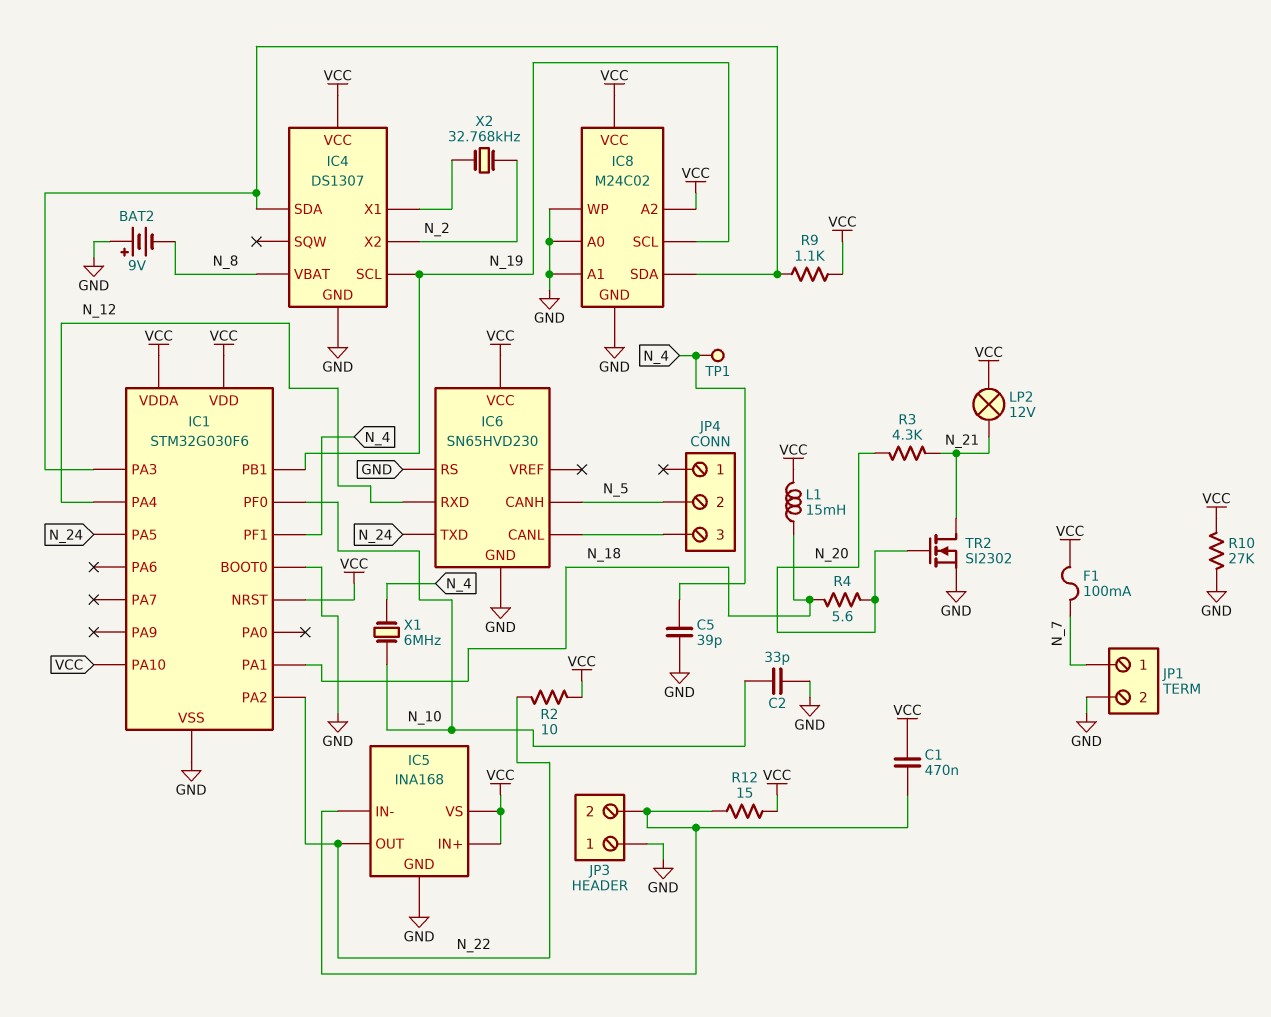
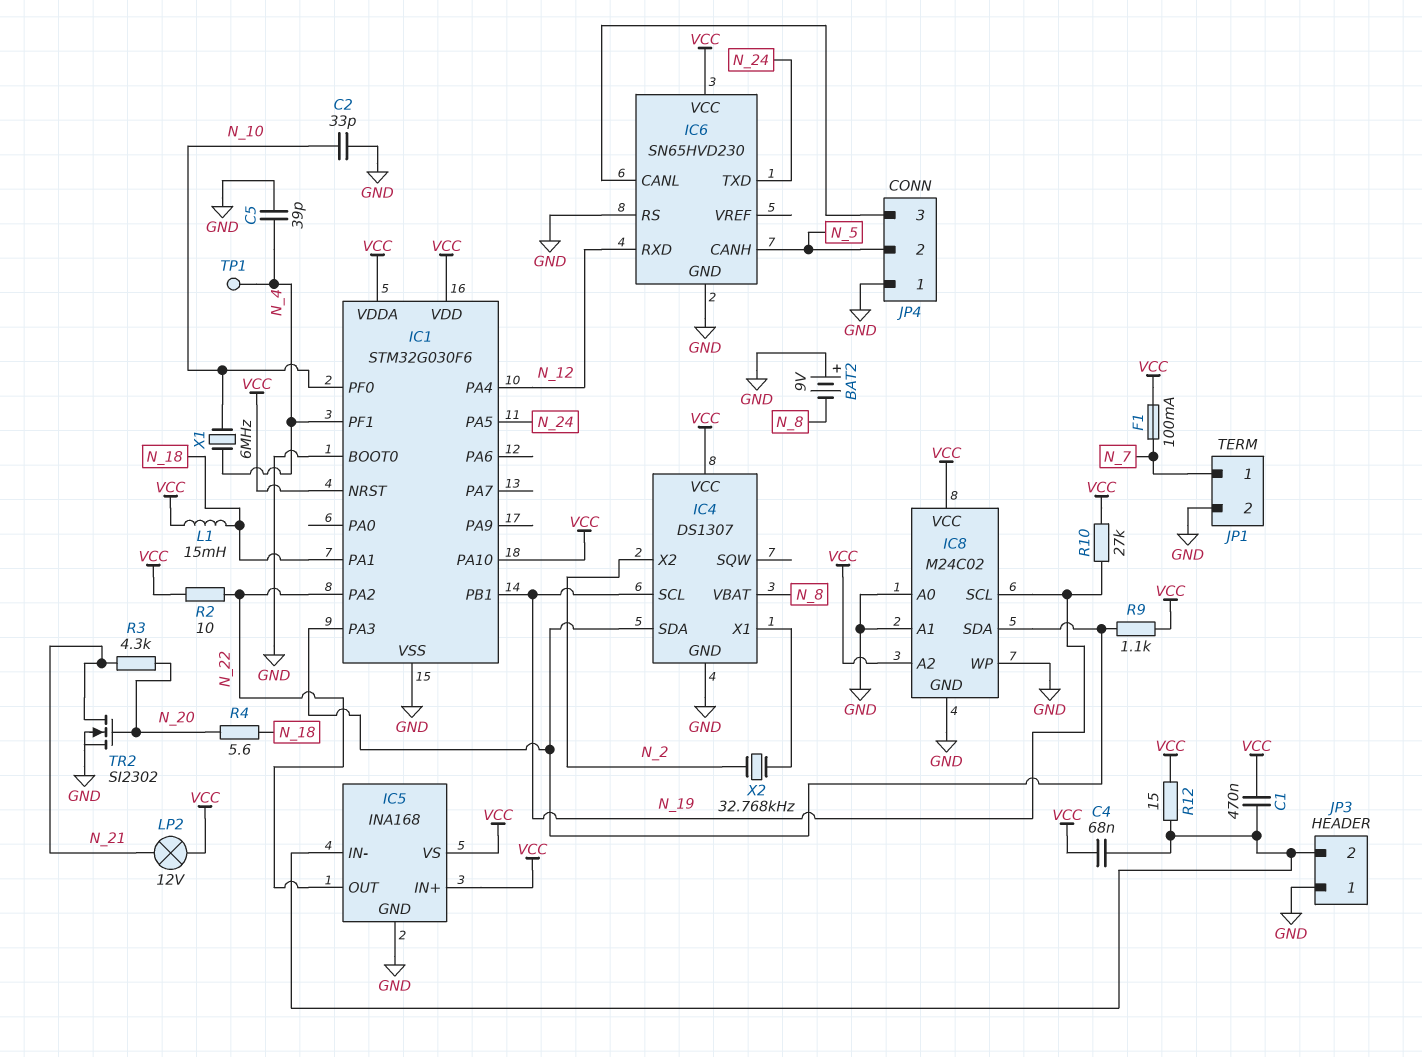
C4: none -> 68nF (IC5/IN-, VCC)
JP4 pin 1: none -> GND
R10: 27k (GND, VCC) -> 27k (N_19, VCC)

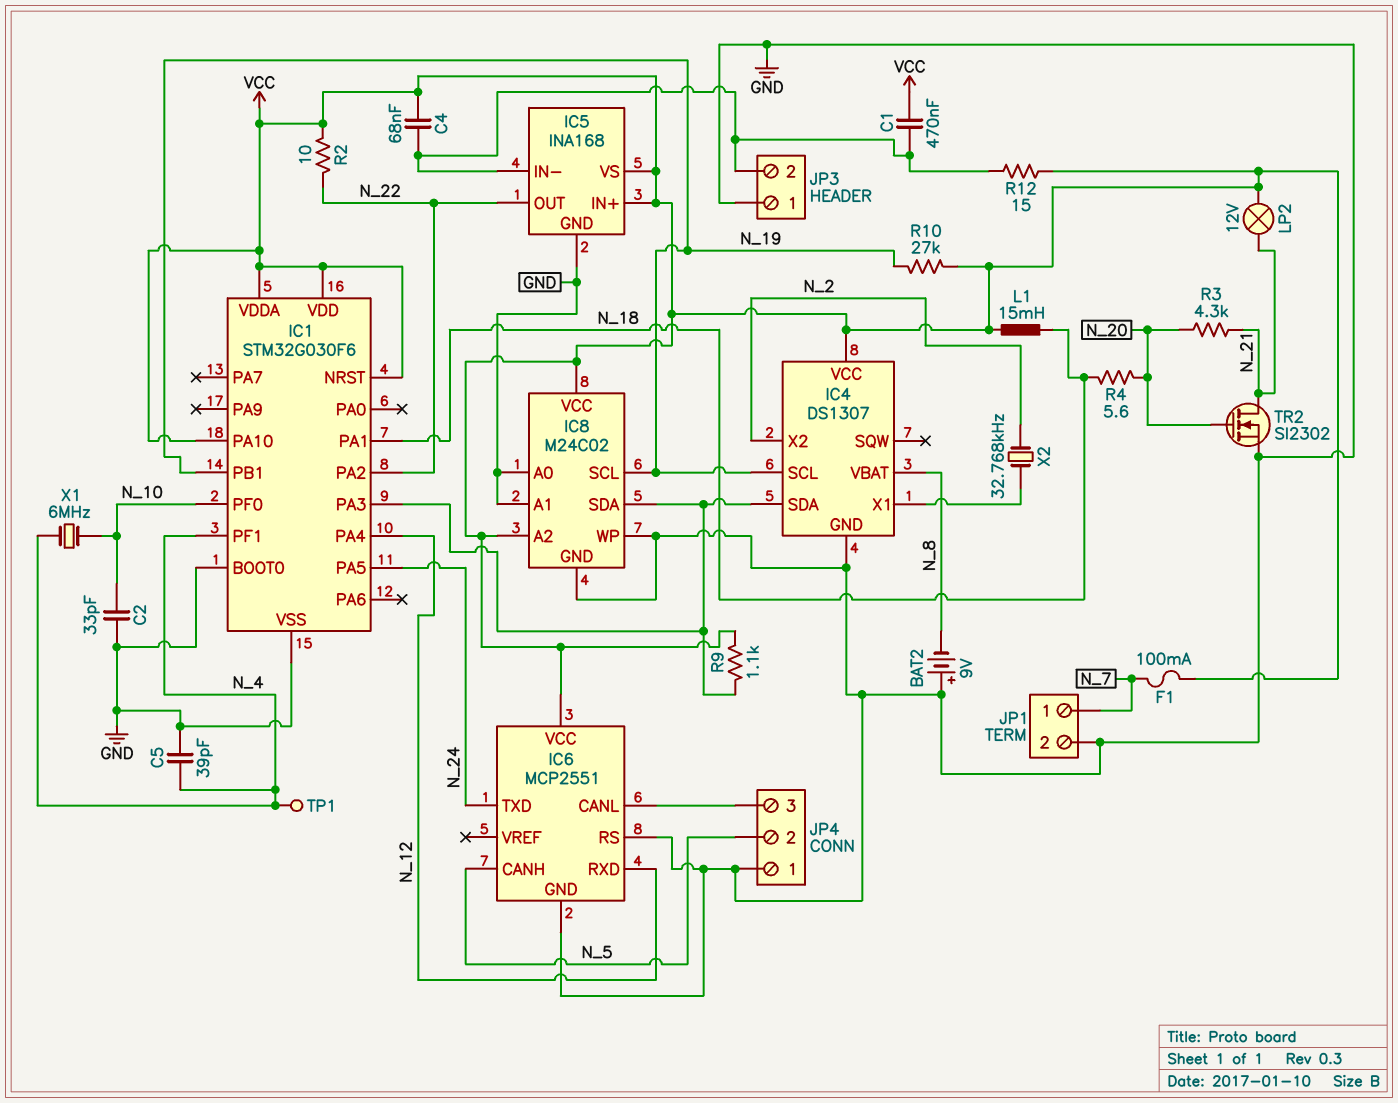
IC6: SN65HVD230 -> MCP2551

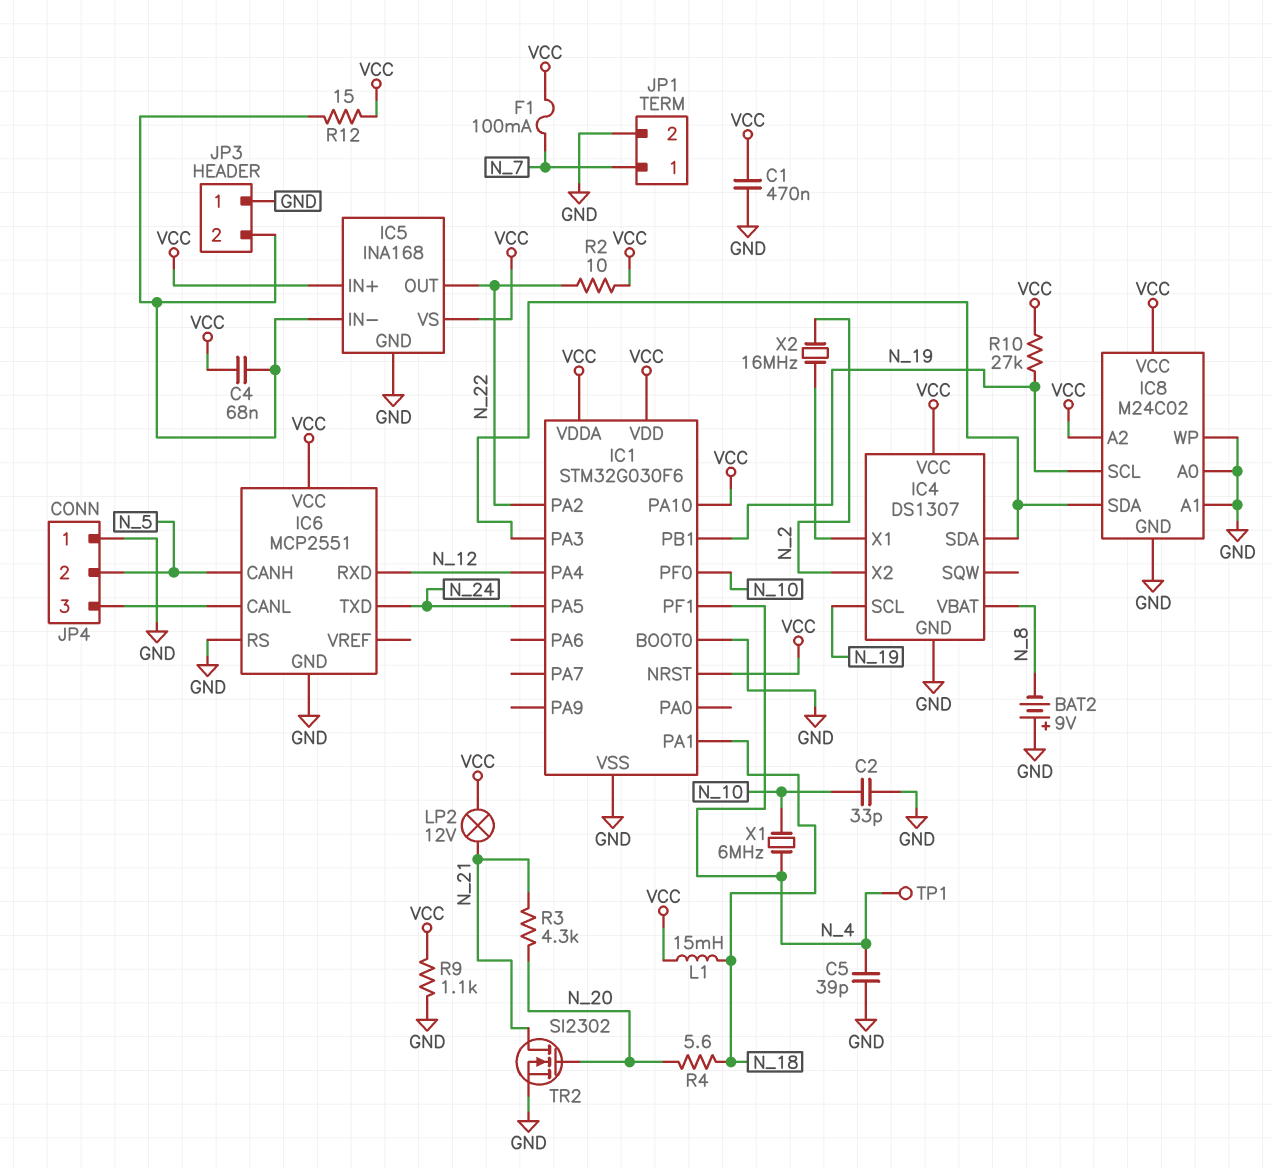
C1: 470nF (IC5/IN-, VCC) -> 470nF (GND, VCC)
R9: 1.1k (IC1/PA3, VCC) -> 1.1k (GND, VCC)
X2: 32.768kHz (IC4/X1, N_2) -> 16MHz (IC4/X1, N_2)

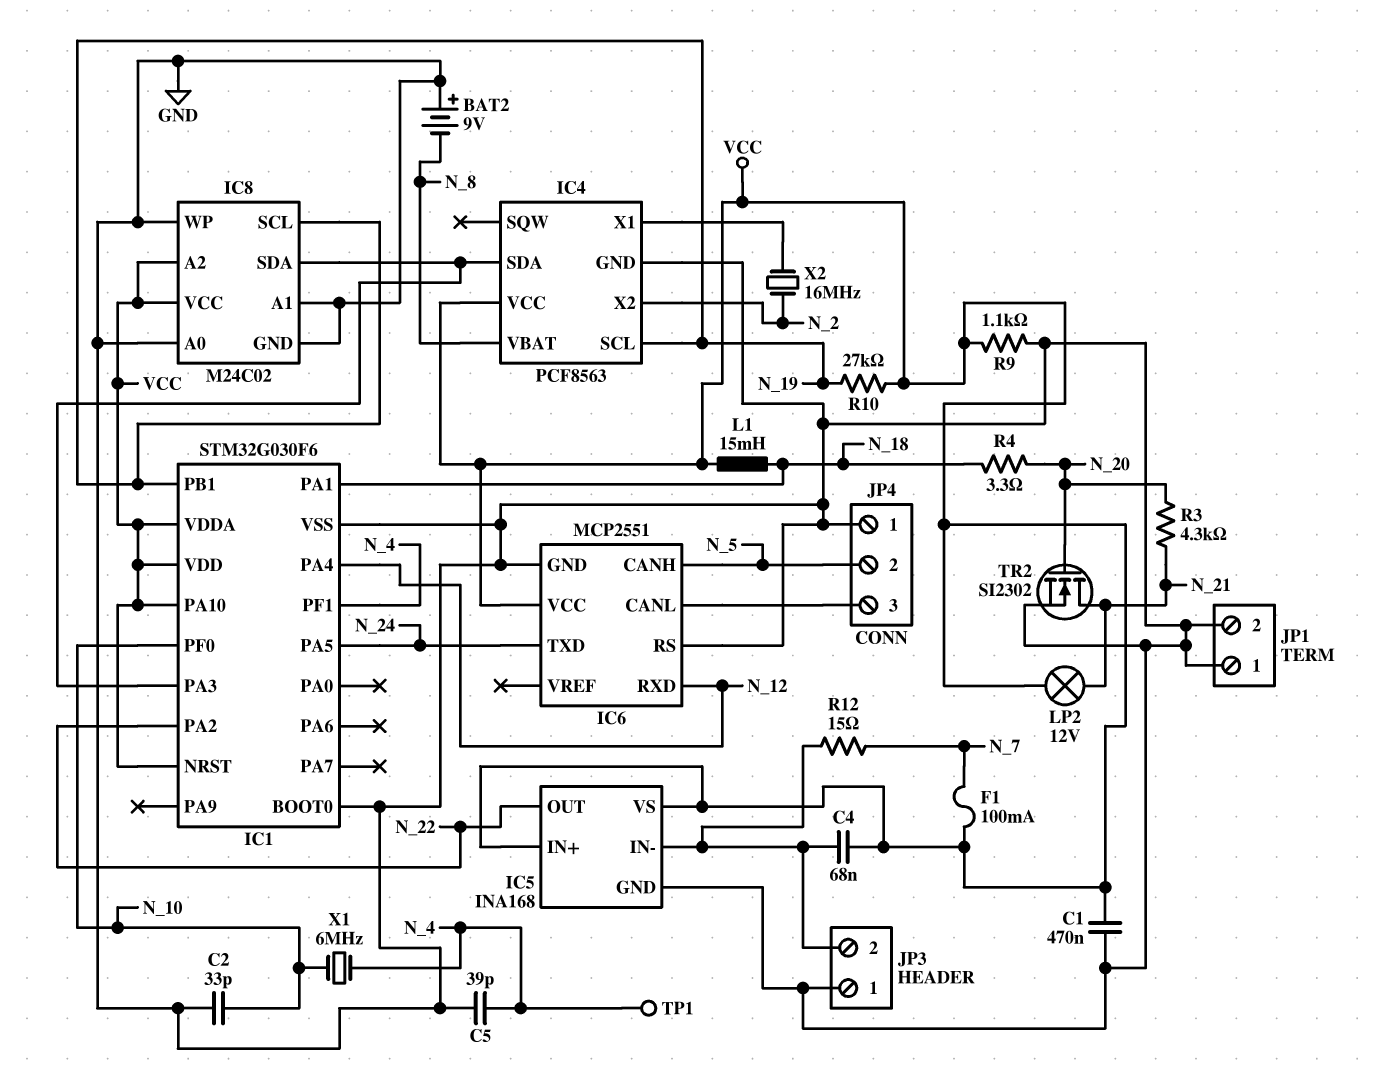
IC4: DS1307 -> PCF8563
JP1 pin 1: N_7 -> GND
R2: 10 (N_22, VCC) -> none
R4: 5.6 (N_18, N_20) -> 3.3 (N_18, N_20)
R12: 15 (IC5/IN-, VCC) -> 15 (IC5/IN-, N_7)

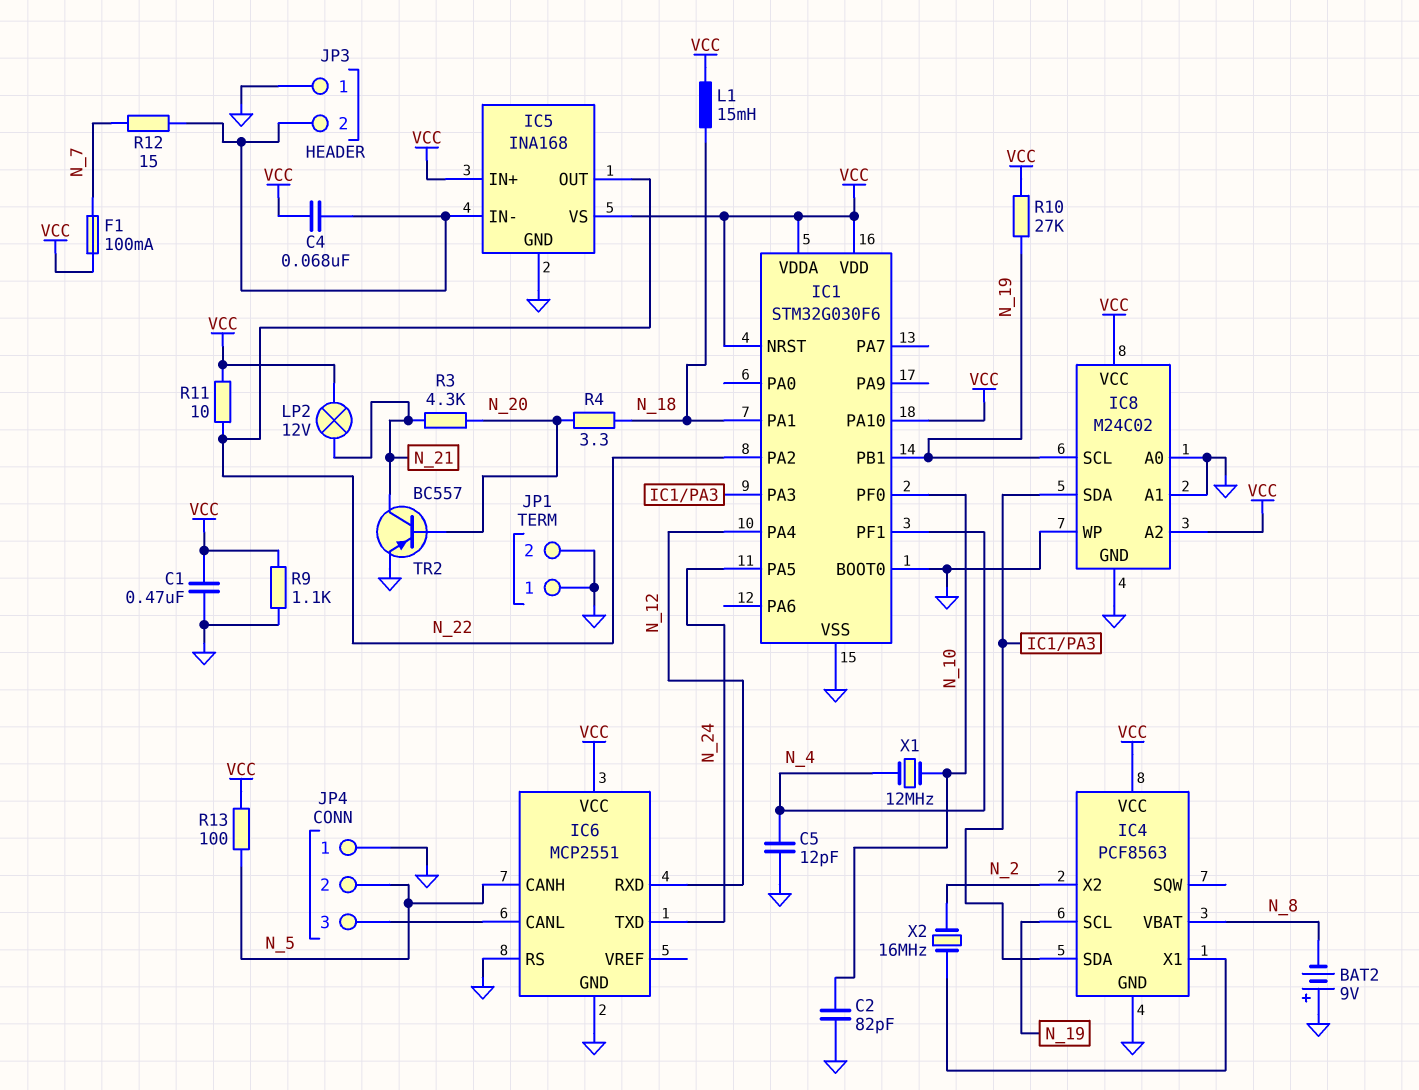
C2: 33pF (GND, N_10) -> 82pF (GND, N_10)
C5: 39pF (GND, N_4) -> 12pF (GND, N_4)
R11: none -> 10 (N_22, VCC)
R13: none -> 100 (N_5, VCC)
TP1: test point (N_4) -> none
TR2: NMOS SI2302 (G N_20, D N_21, S GND) -> PNP BC557 (B N_20, C N_21, E GND)
X1: 6MHz (N_4, N_10) -> 12MHz (N_4, N_10)

